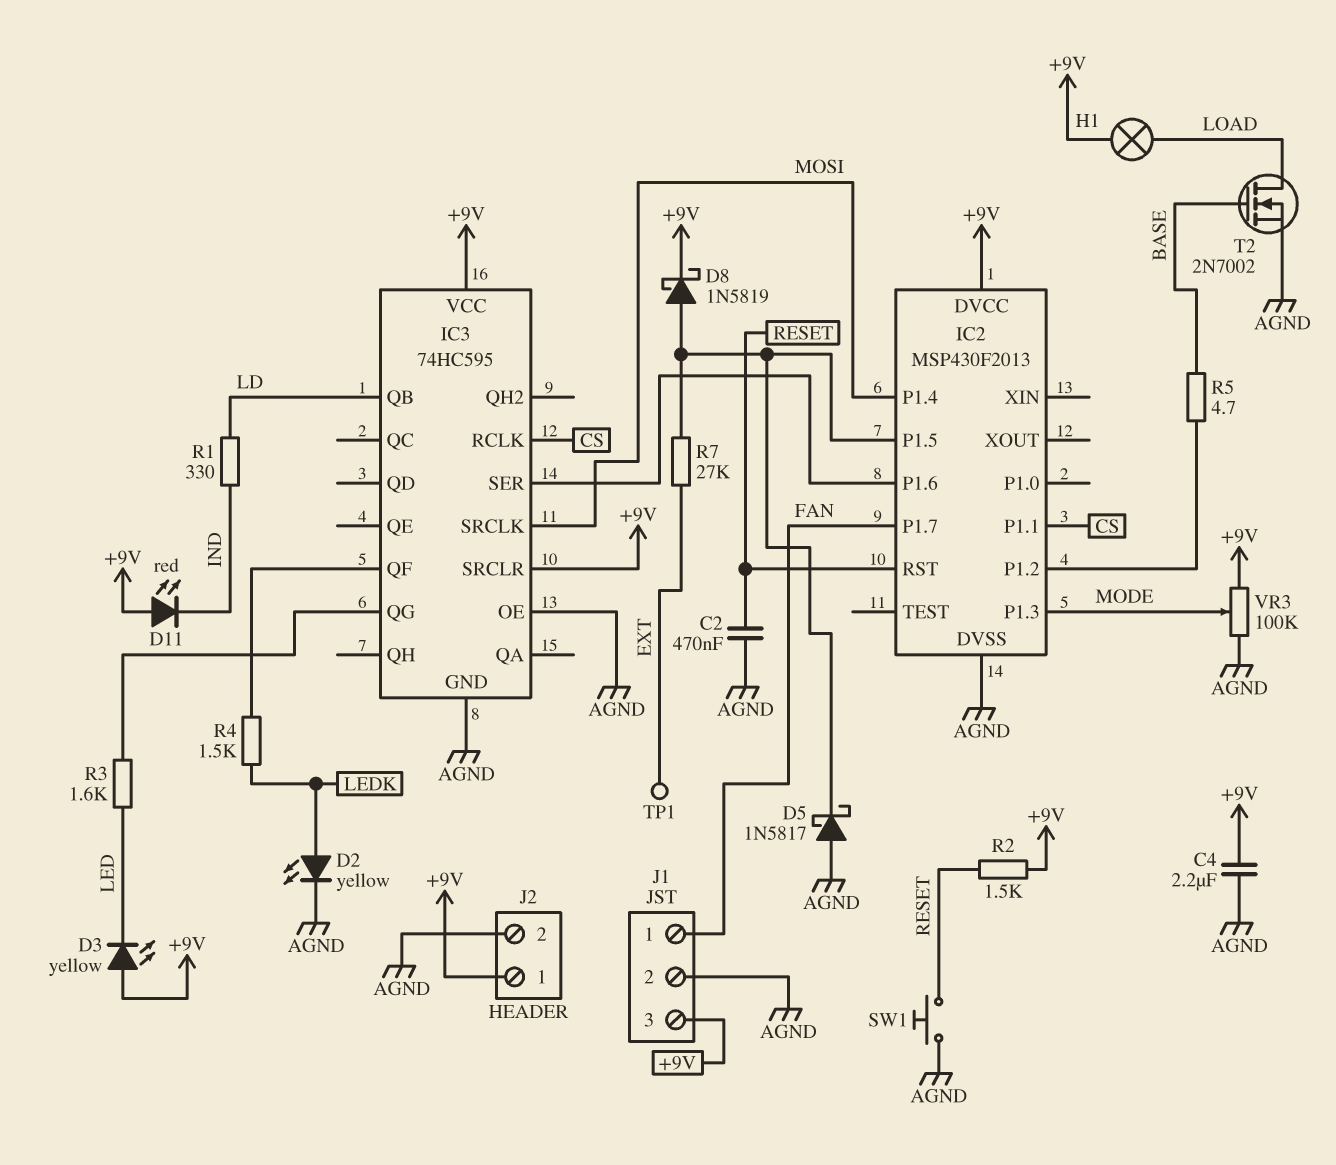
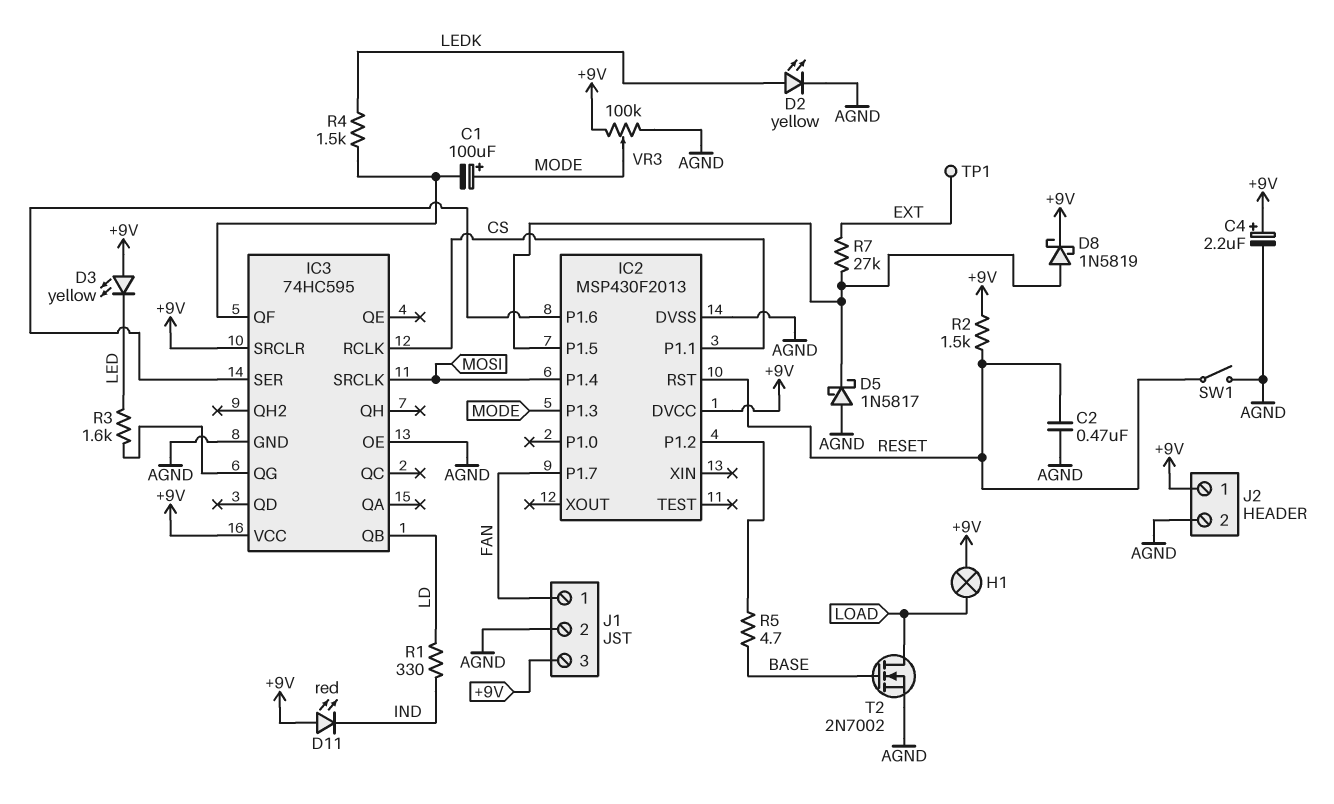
C1: none -> 100uF (plus MODE, minus IC3/QF)
C4: 2.2uF (+9V, AGND) -> 2.2uF (plus +9V, minus AGND)
SW1: button (AGND, RESET) -> switch (AGND, RESET)

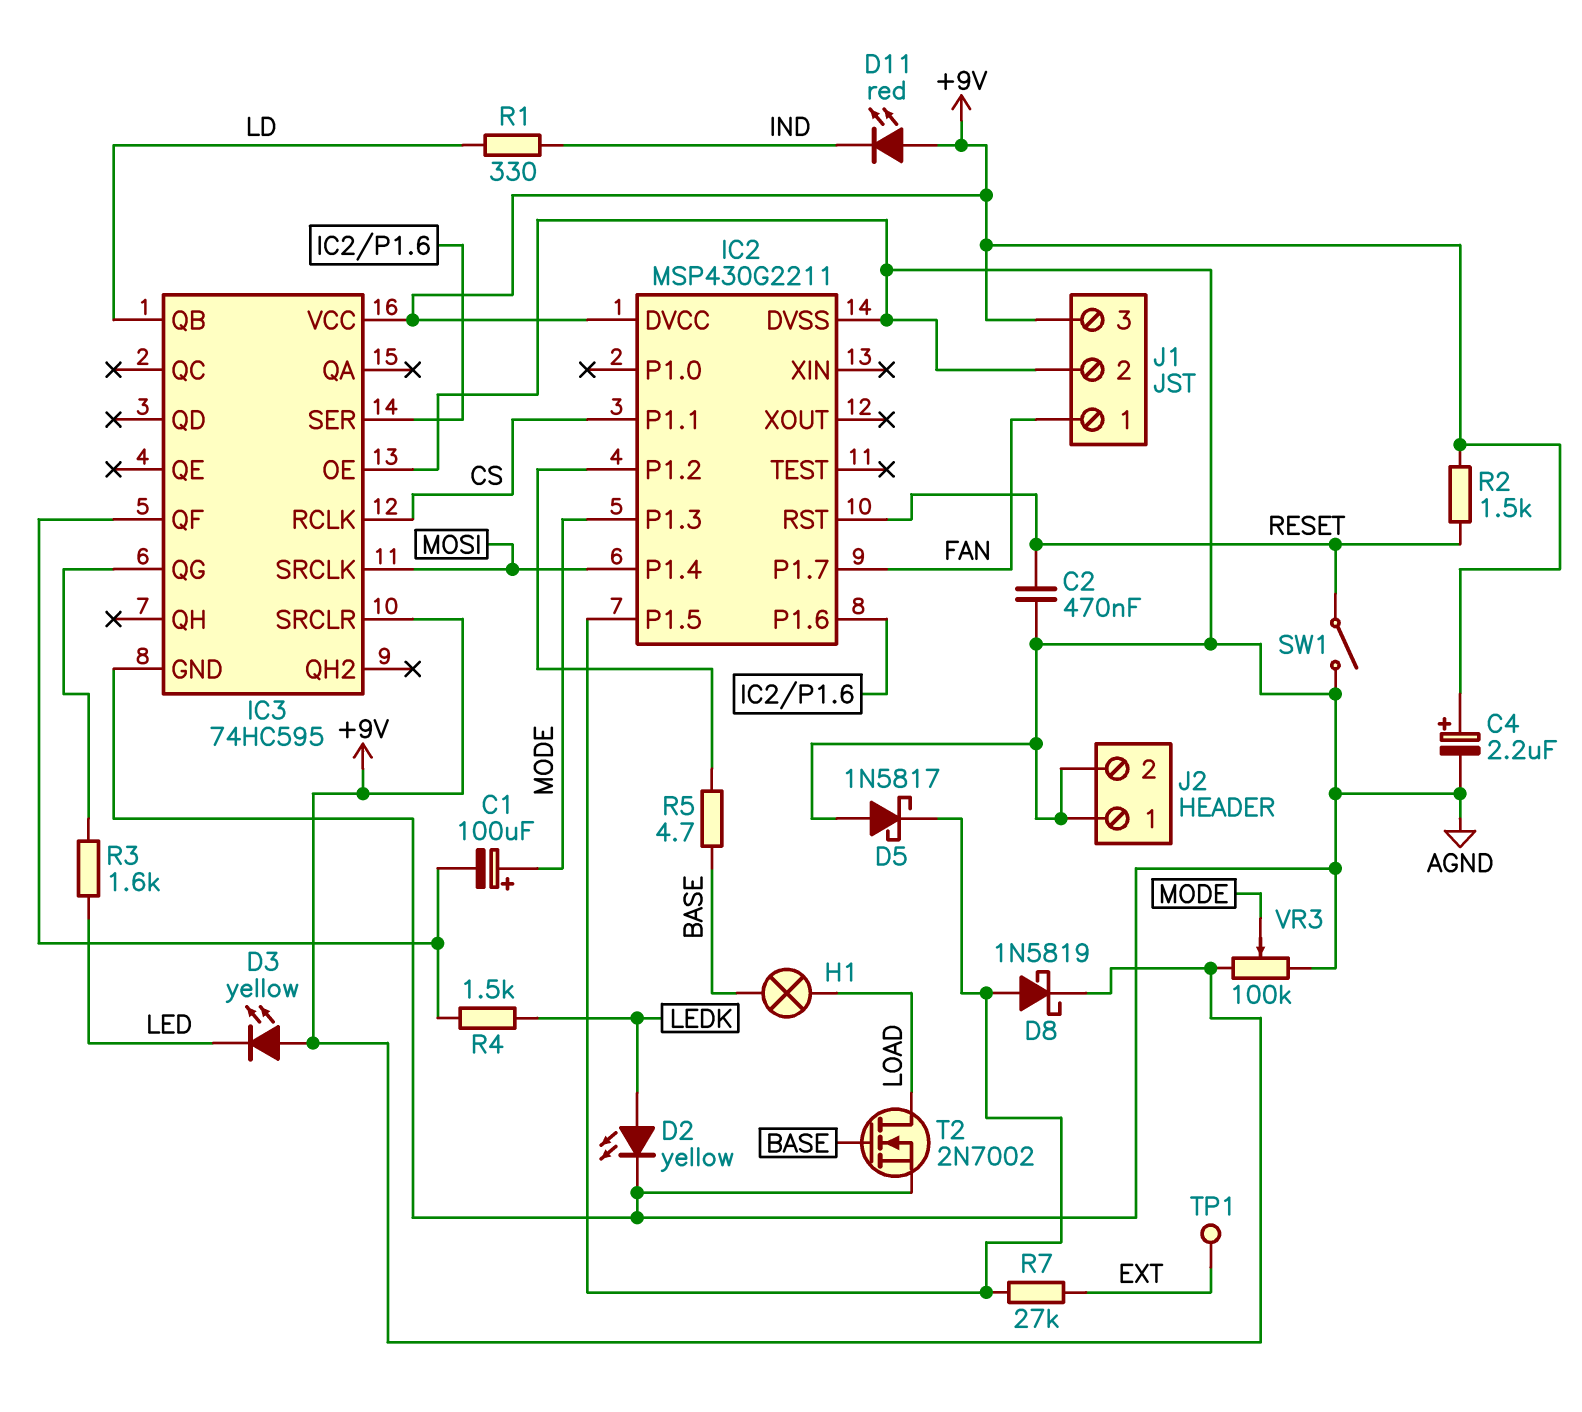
H1: lamp (+9V, LOAD) -> lamp (BASE, LOAD)
IC2: MSP430F2013 -> MSP430G2211
J2 pin 1: +9V -> AGND

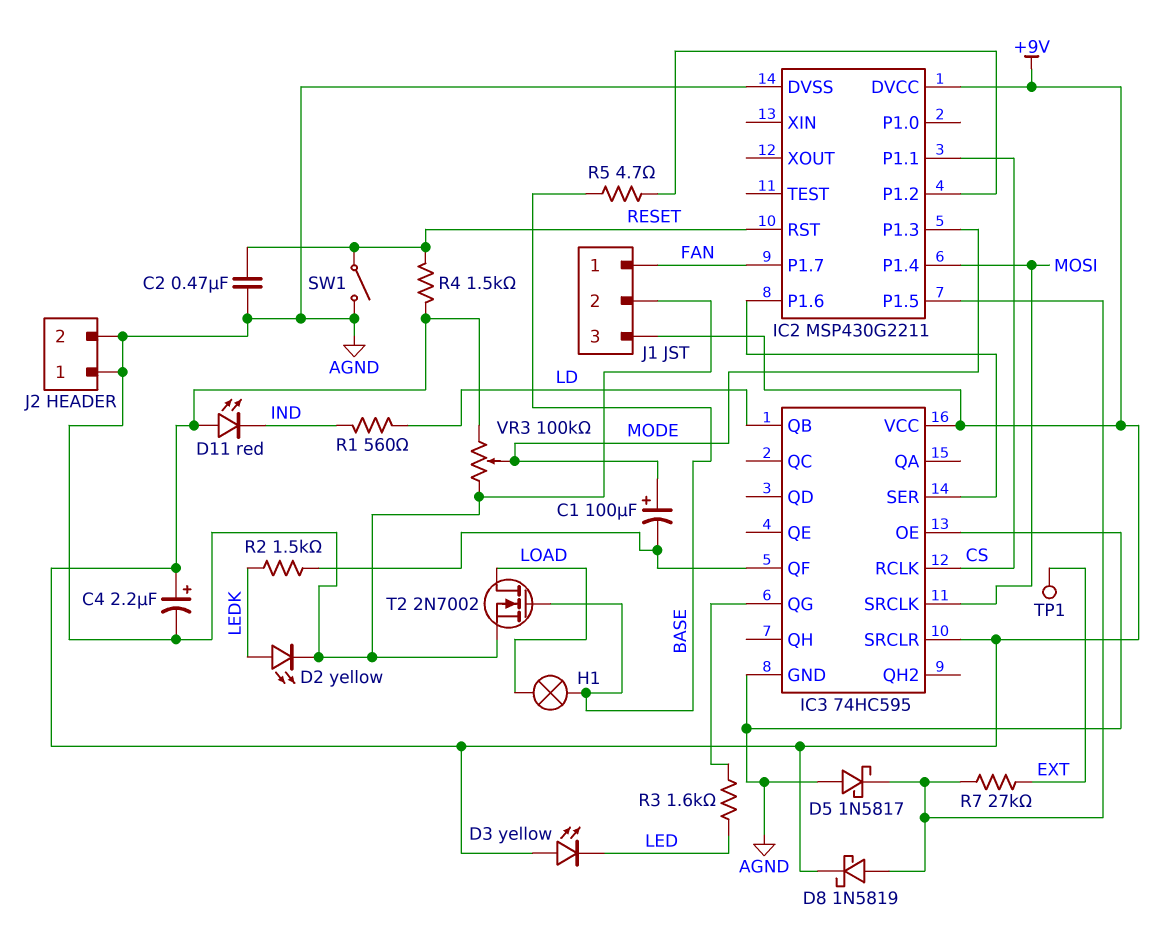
R1: 330 (IND, LD) -> 560 (IND, LD)
R2: 1.5k (+9V, RESET) -> 1.5k (IC3/QF, LEDK)
R4: 1.5k (IC3/QF, LEDK) -> 1.5k (+9V, RESET)

